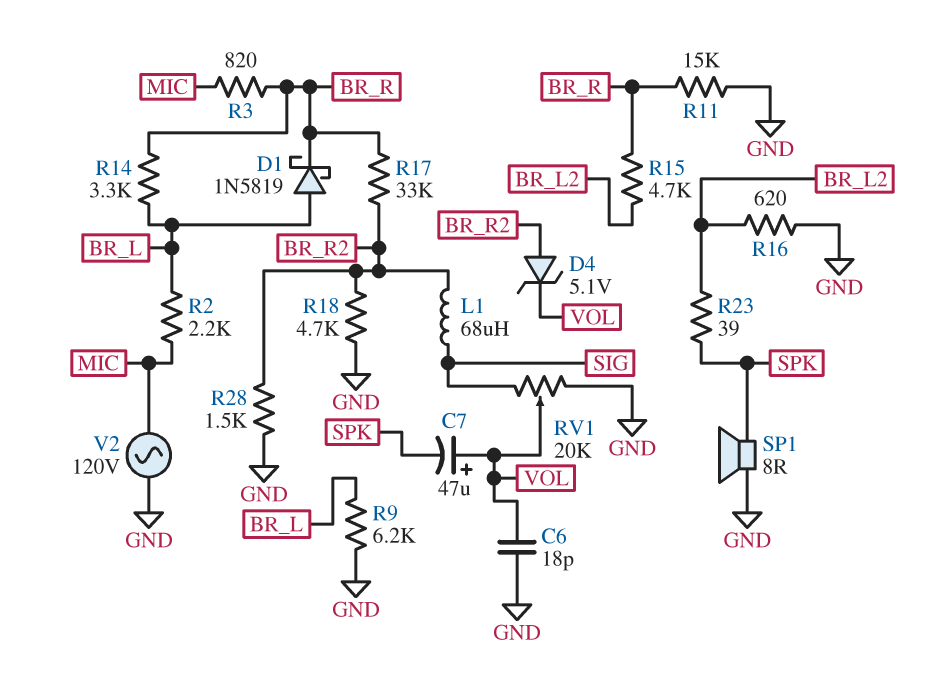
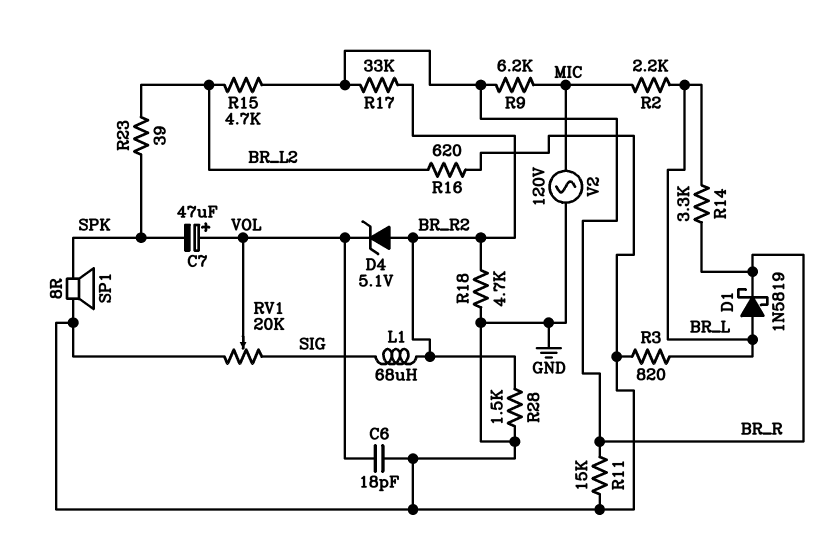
R3: 820 (BR_R, MIC) -> 820 (BR_L, GND)
R9: 6.2k (BR_L, GND) -> 6.2k (BR_R, MIC)

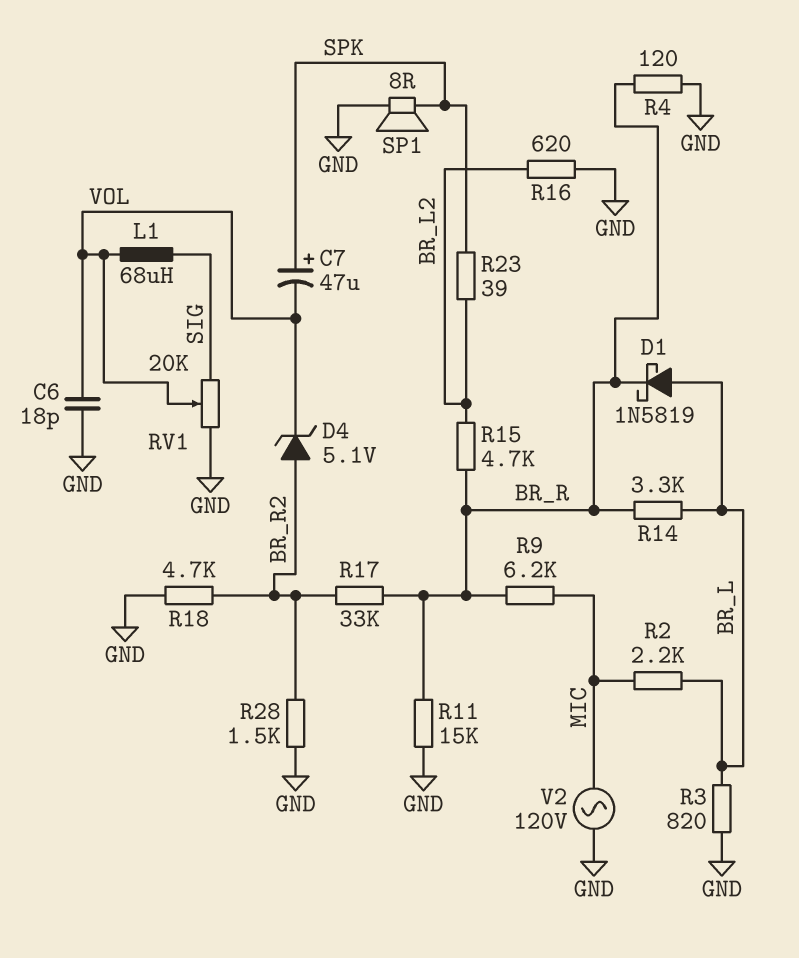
C7: 47uF (plus VOL, minus SPK) -> 47uF (plus SPK, minus VOL)
L1: 68uH (BR_R2, SIG) -> 68uH (SIG, VOL)
R4: none -> 120 (BR_R, GND)

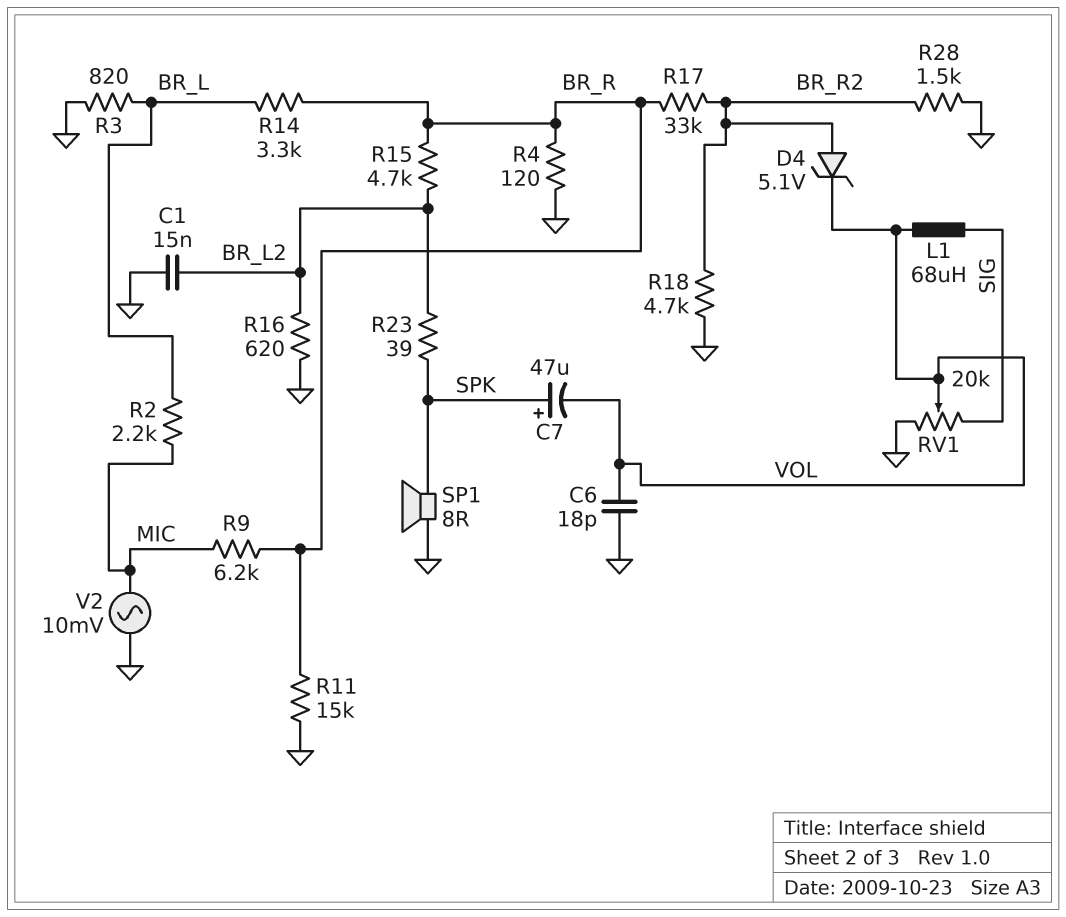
C1: none -> 15nF (BR_L2, GND)
D1: schottky 1N5819 (A BR_L, K BR_R) -> none
V2: AC 120V (GND, MIC) -> AC 10mV (GND, MIC)

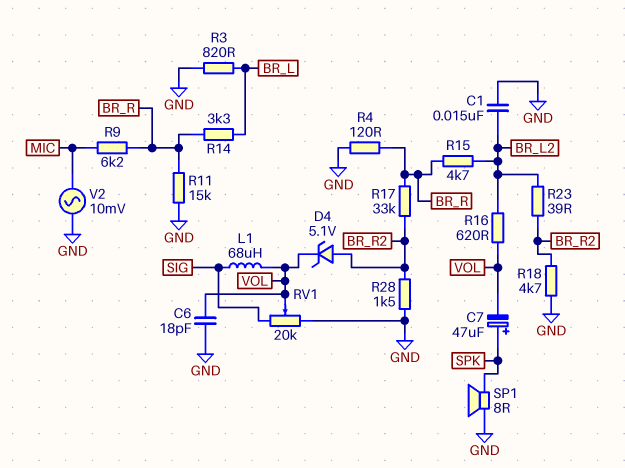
R2: 2.2k (BR_L, MIC) -> none
R16: 620 (BR_L2, GND) -> 620 (BR_L2, VOL)
R23: 39 (BR_L2, SPK) -> 39 (BR_L2, BR_R2)

